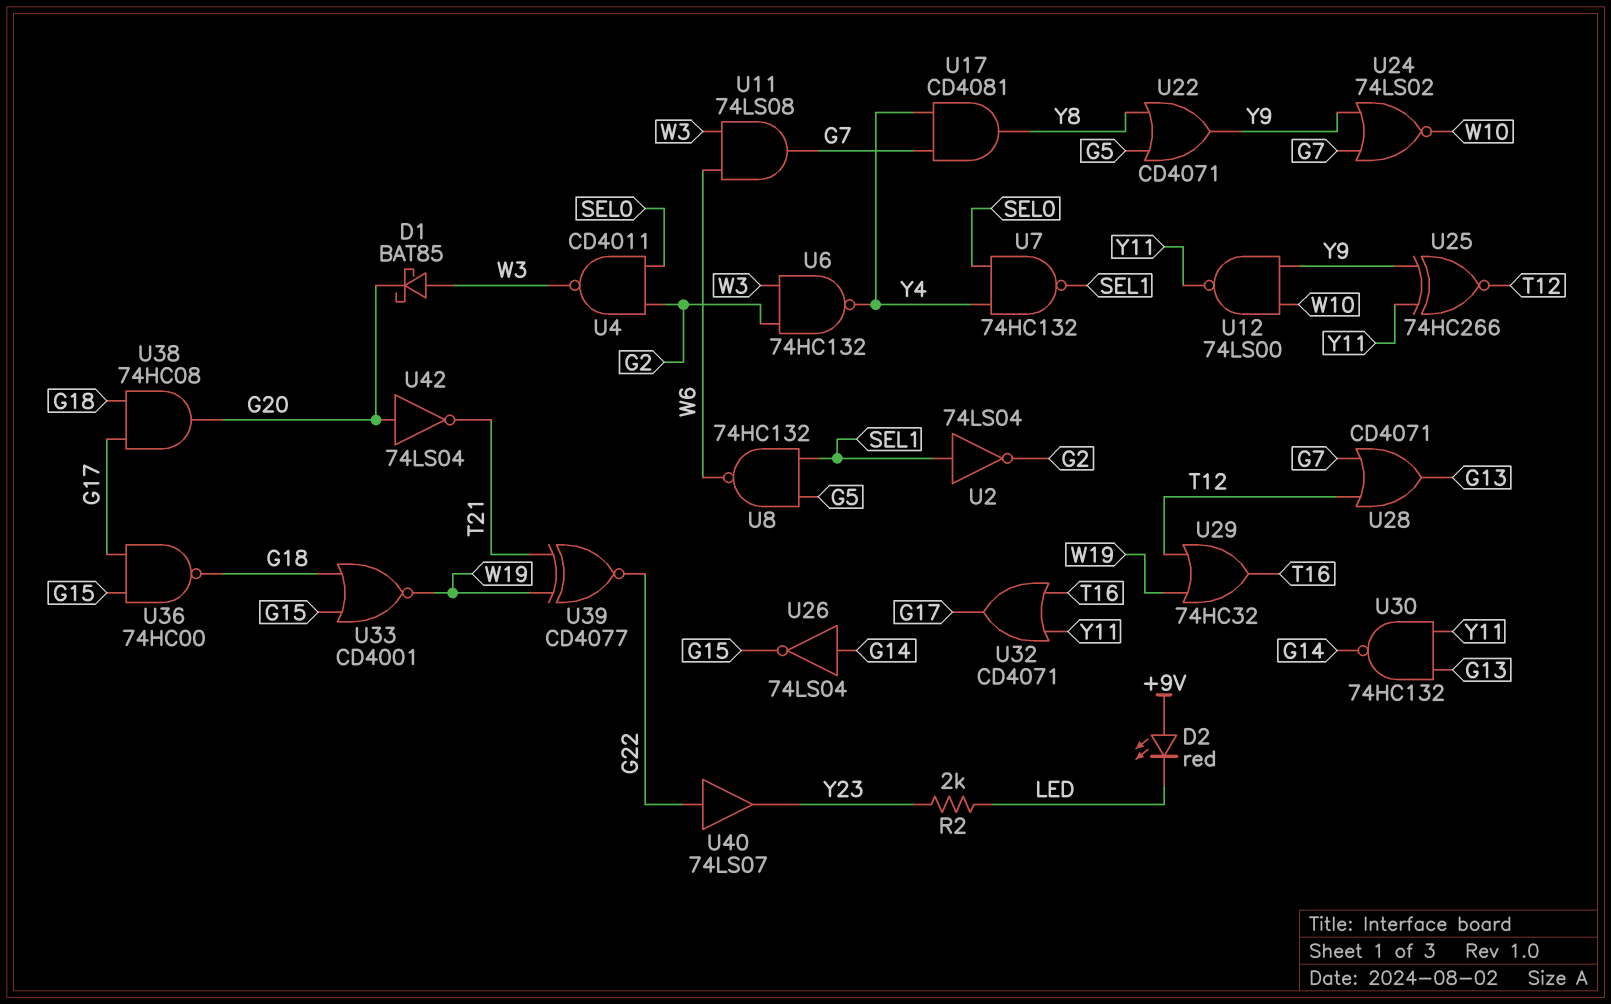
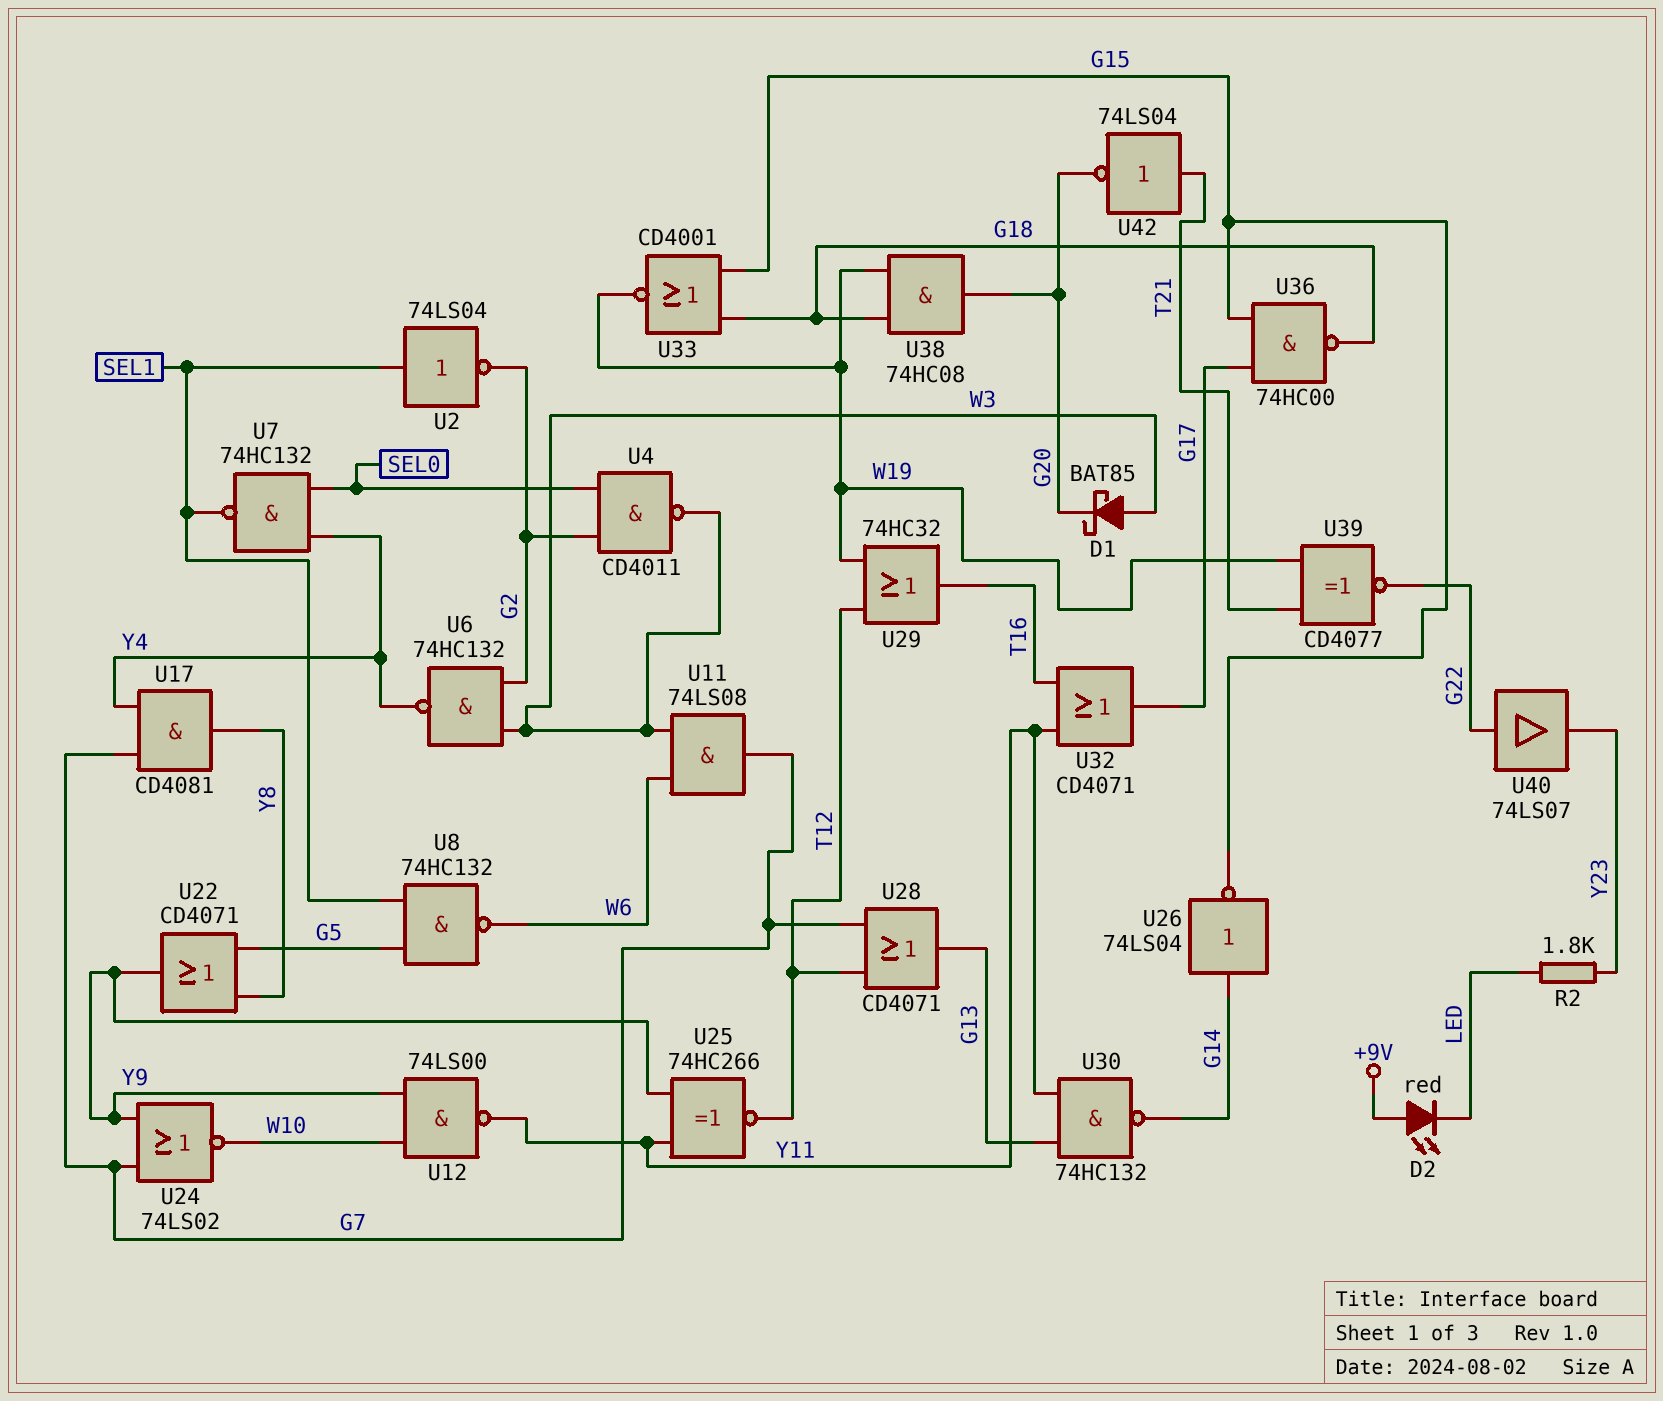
R2: 2k (LED, Y23) -> 1.8k (LED, Y23)
U38: AND 74HC08 (in G17, in G18, out G20) -> AND 74HC08 (in G18, in W19, out G20)
U42: NOT 74LS04 (in G20, out T21) -> NOT 74LS04 (in T21, out G20)

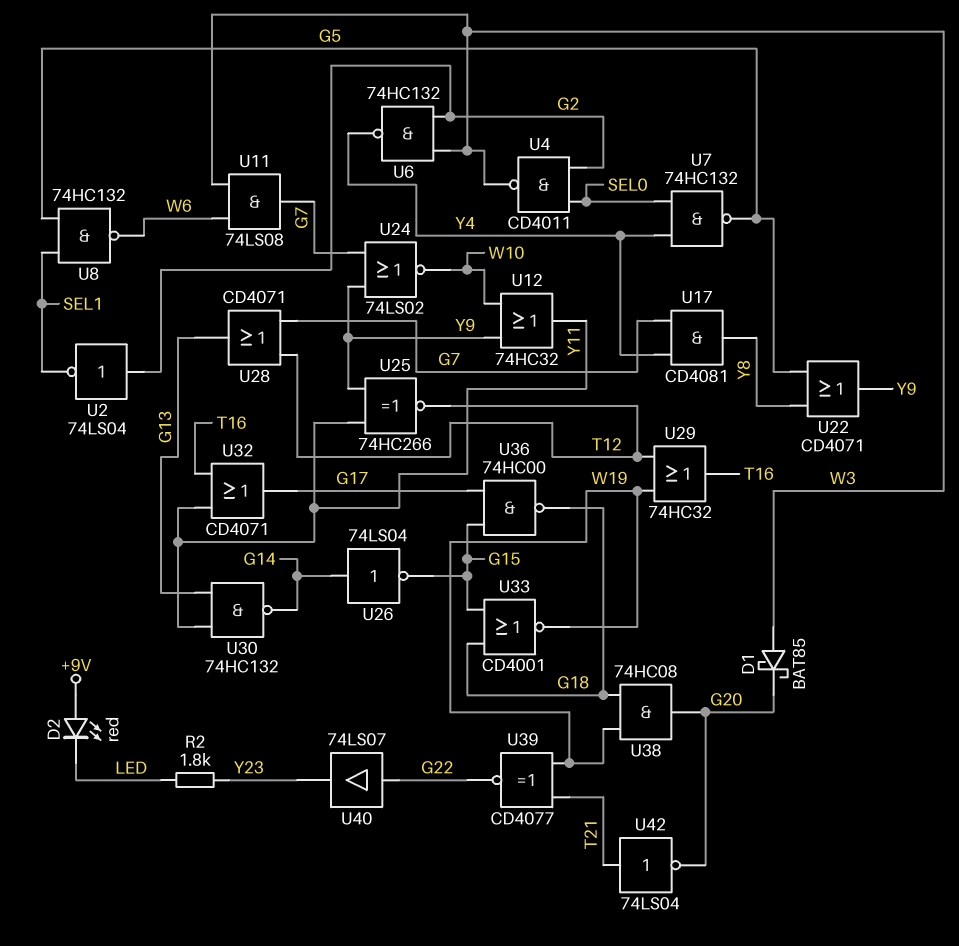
U2: NOT 74LS04 (in SEL1, out G2) -> NOT 74LS04 (in G2, out SEL1)
U7: NAND 74HC132 (in SEL0, in Y4, out SEL1) -> NAND 74HC132 (in SEL0, in Y4, out G5)
U12: NAND 74LS00 (in W10, in Y9, out Y11) -> OR 74HC32 (in W10, in Y9, out Y11)

